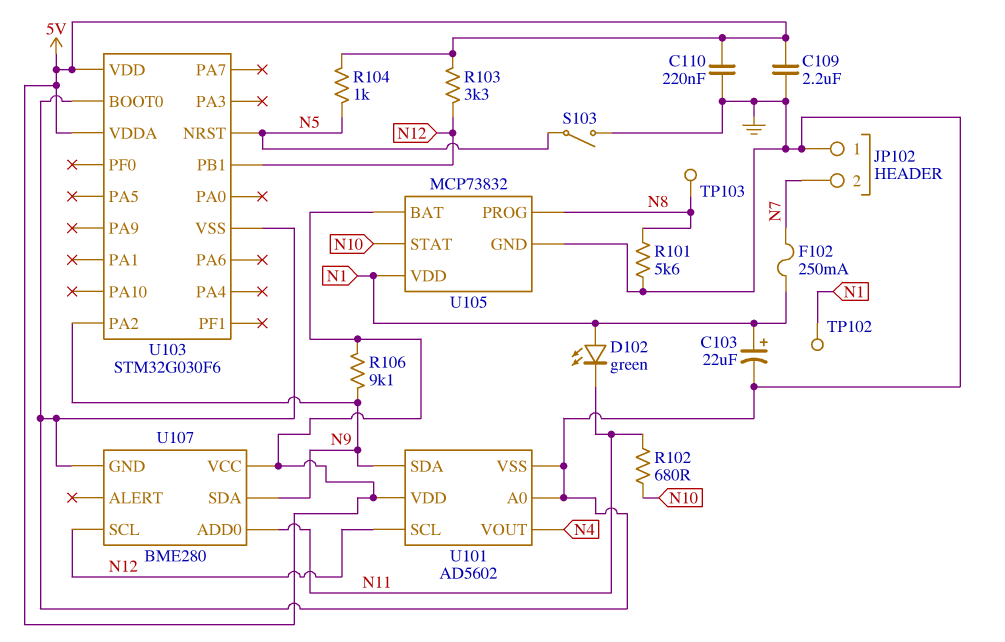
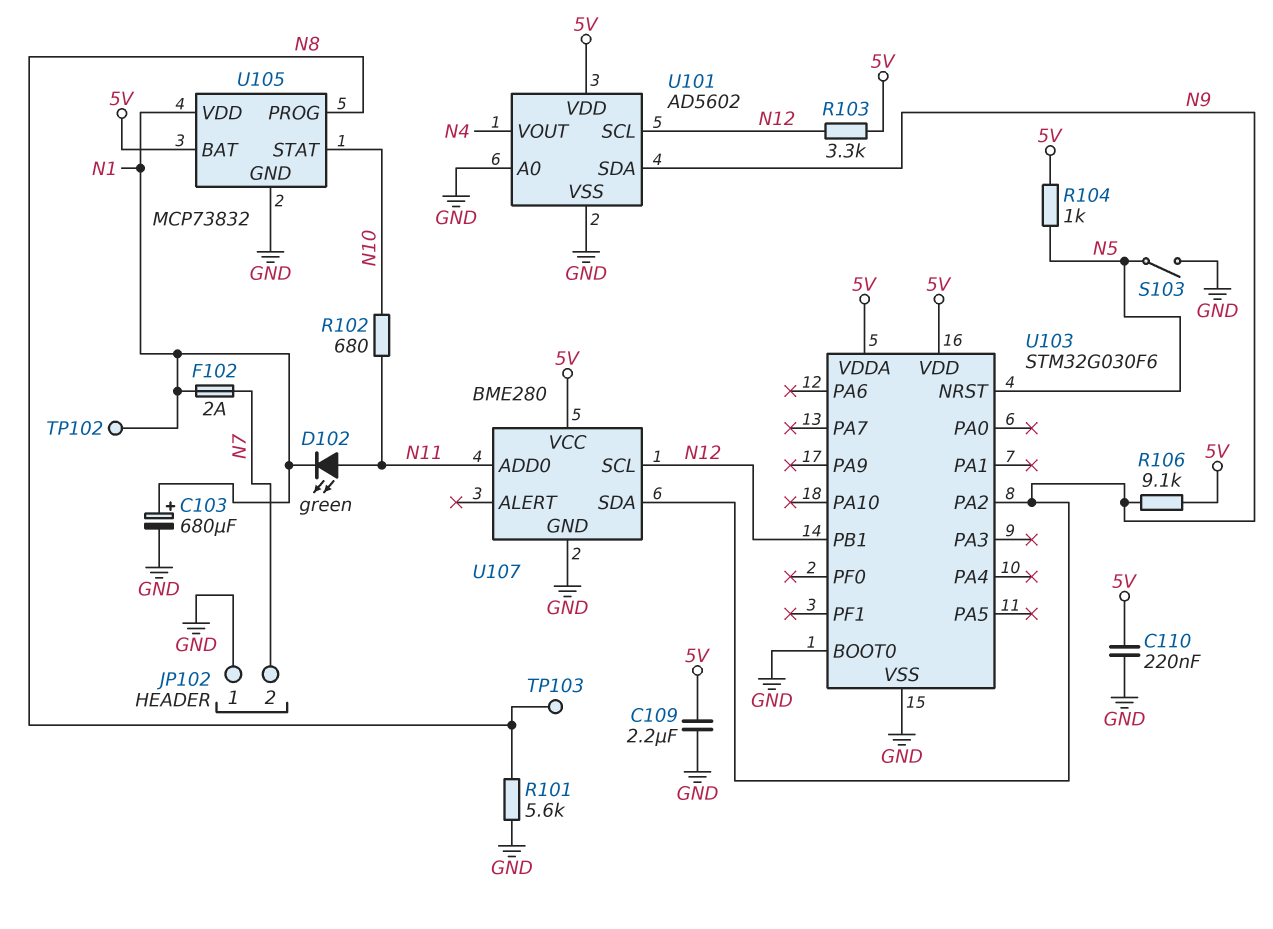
C103: 22uF (plus N1, minus GND) -> 680uF (plus N1, minus GND)
D102: LED green (A N1, K N11) -> LED green (A N11, K N1)
F102: 250mA (N1, N7) -> 2A (N1, N7)

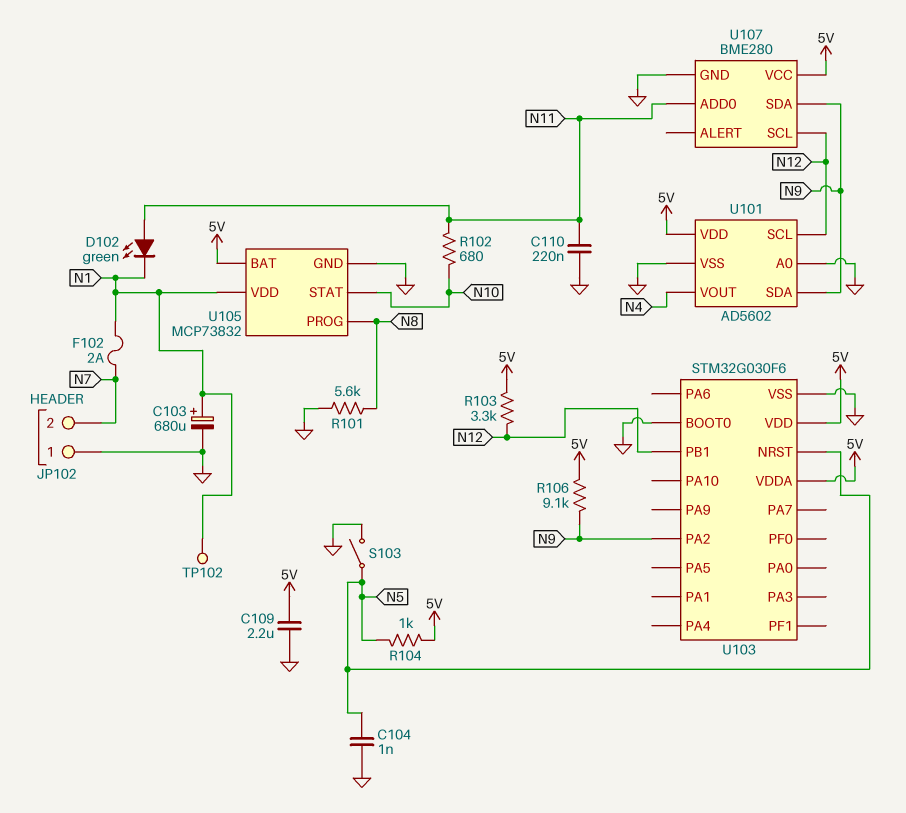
C104: none -> 1nF (GND, N5)
C110: 220nF (5V, GND) -> 220nF (GND, N11)
TP103: test point (N8) -> none

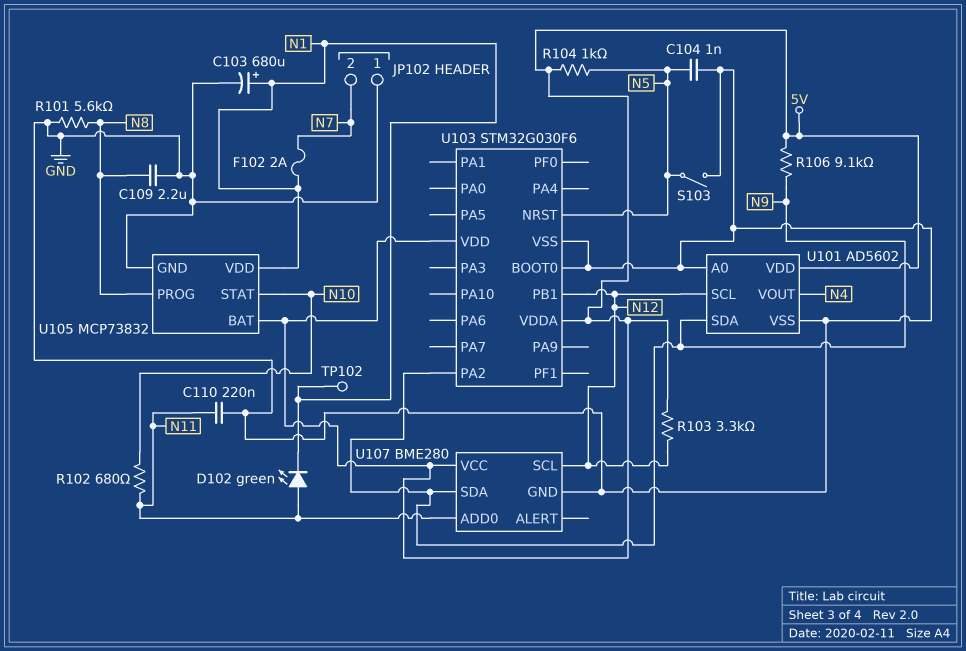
C109: 2.2uF (5V, GND) -> 2.2uF (GND, N8)

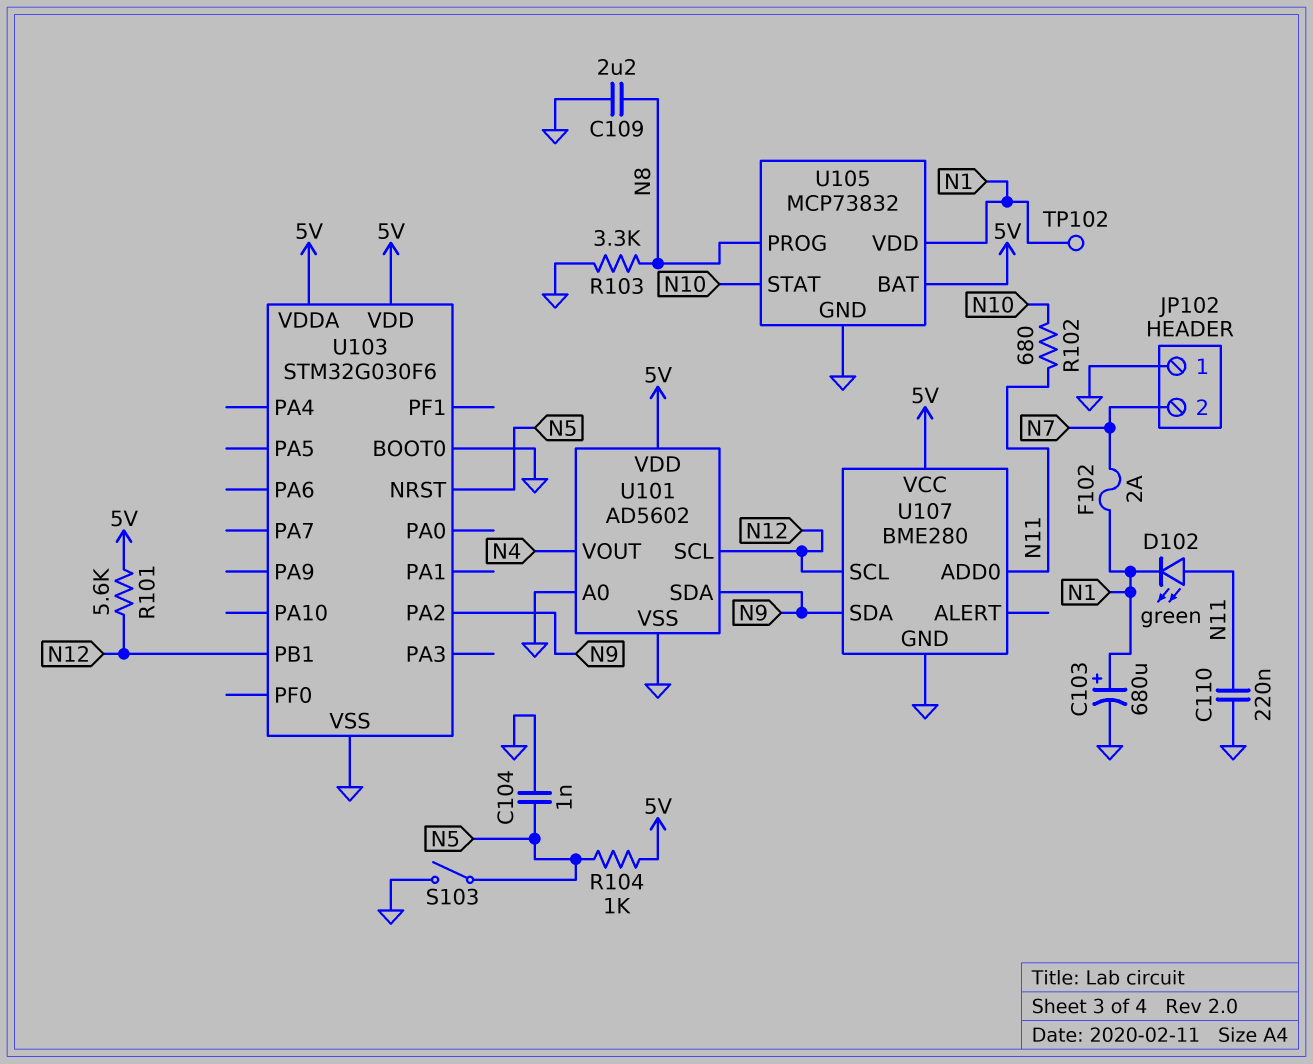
R101: 5.6k (GND, N8) -> 5.6k (5V, N12)
R103: 3.3k (5V, N12) -> 3.3k (GND, N8)
R106: 9.1k (5V, N9) -> none

